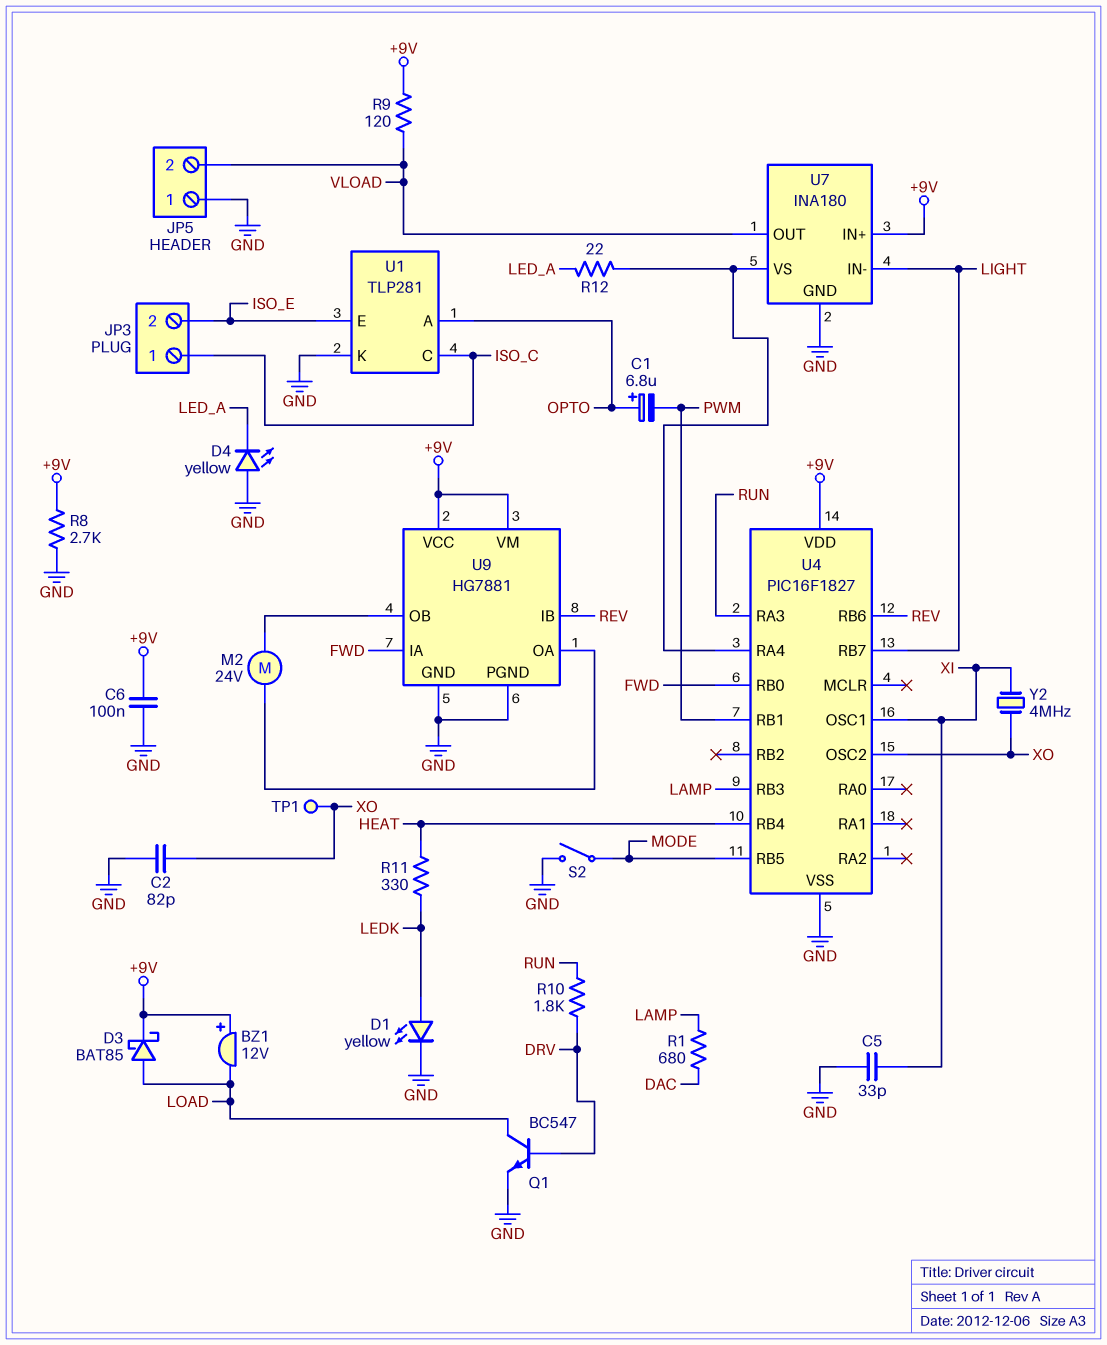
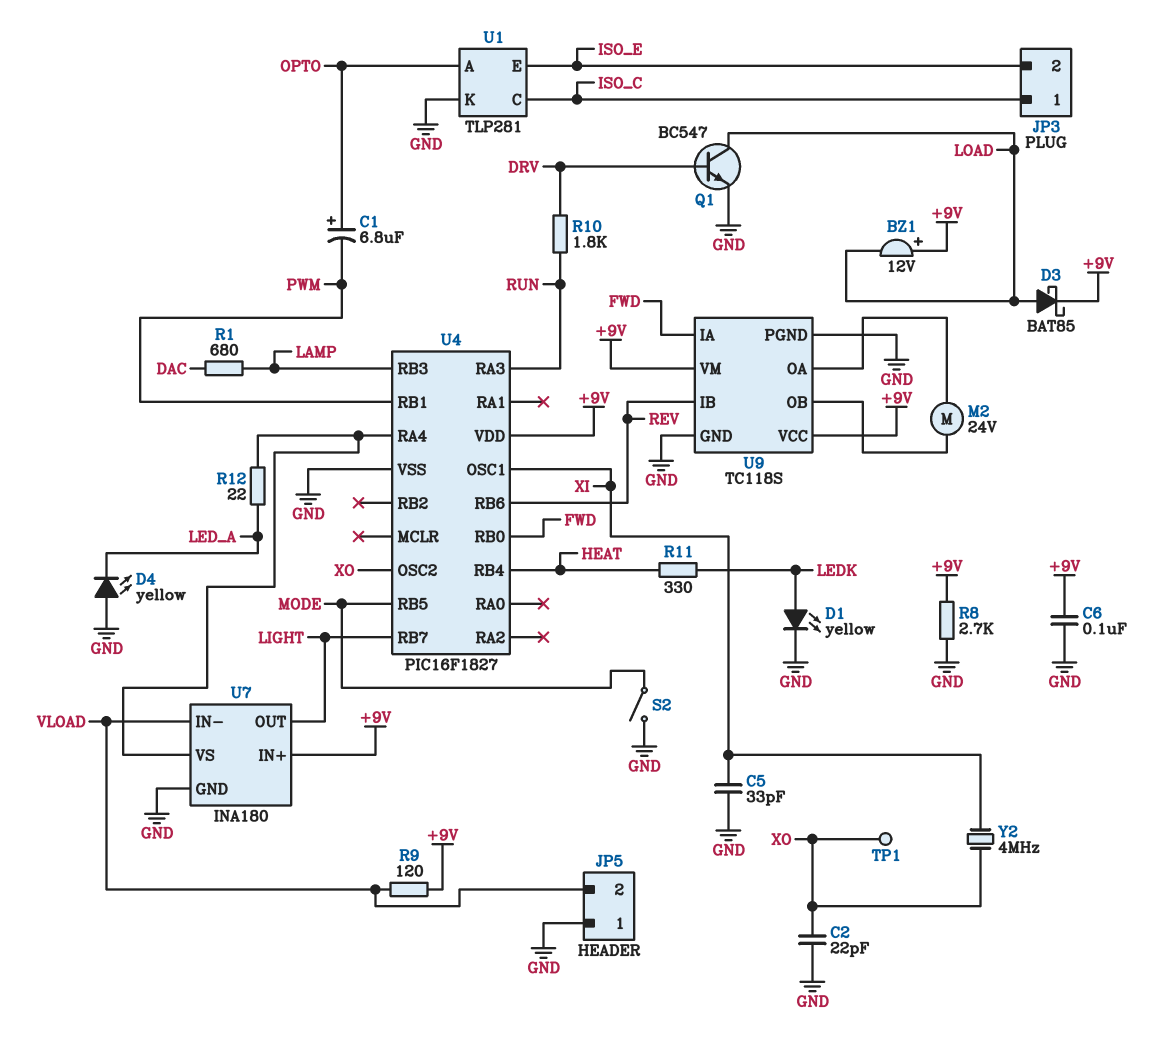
C2: 82pF (GND, XO) -> 22pF (GND, XO)
U7 pin IN-: LIGHT -> VLOAD
U7 pin OUT: VLOAD -> LIGHT
U9: HG7881 -> TC118S

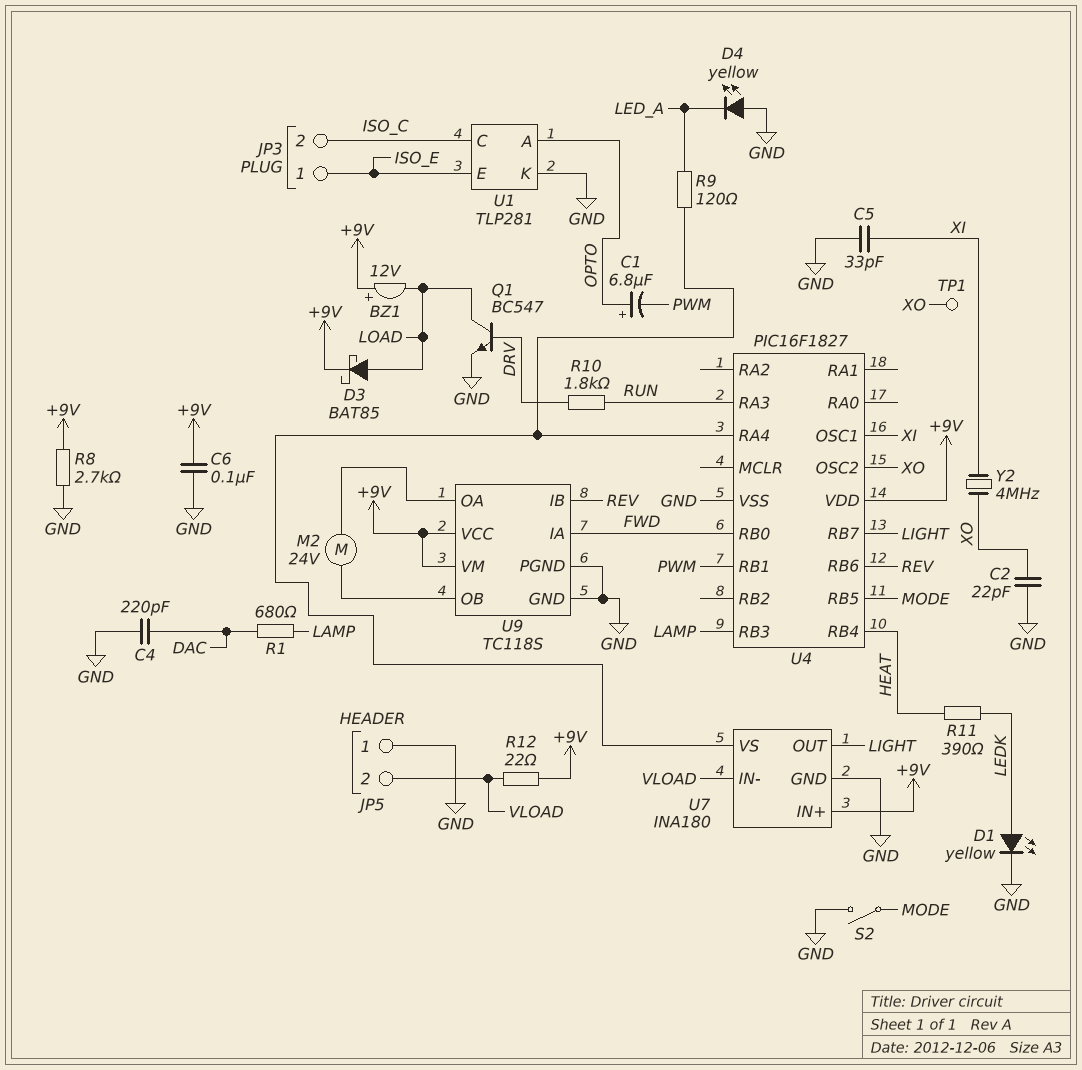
C4: none -> 220pF (DAC, GND)
JP3 pin 1: ISO_C -> ISO_E
JP3 pin 2: ISO_E -> ISO_C
R9: 120 (+9V, VLOAD) -> 120 (LED_A, U4/RA4)
R11: 330 (HEAT, LEDK) -> 390 (HEAT, LEDK)
R12: 22 (LED_A, U4/RA4) -> 22 (+9V, VLOAD)

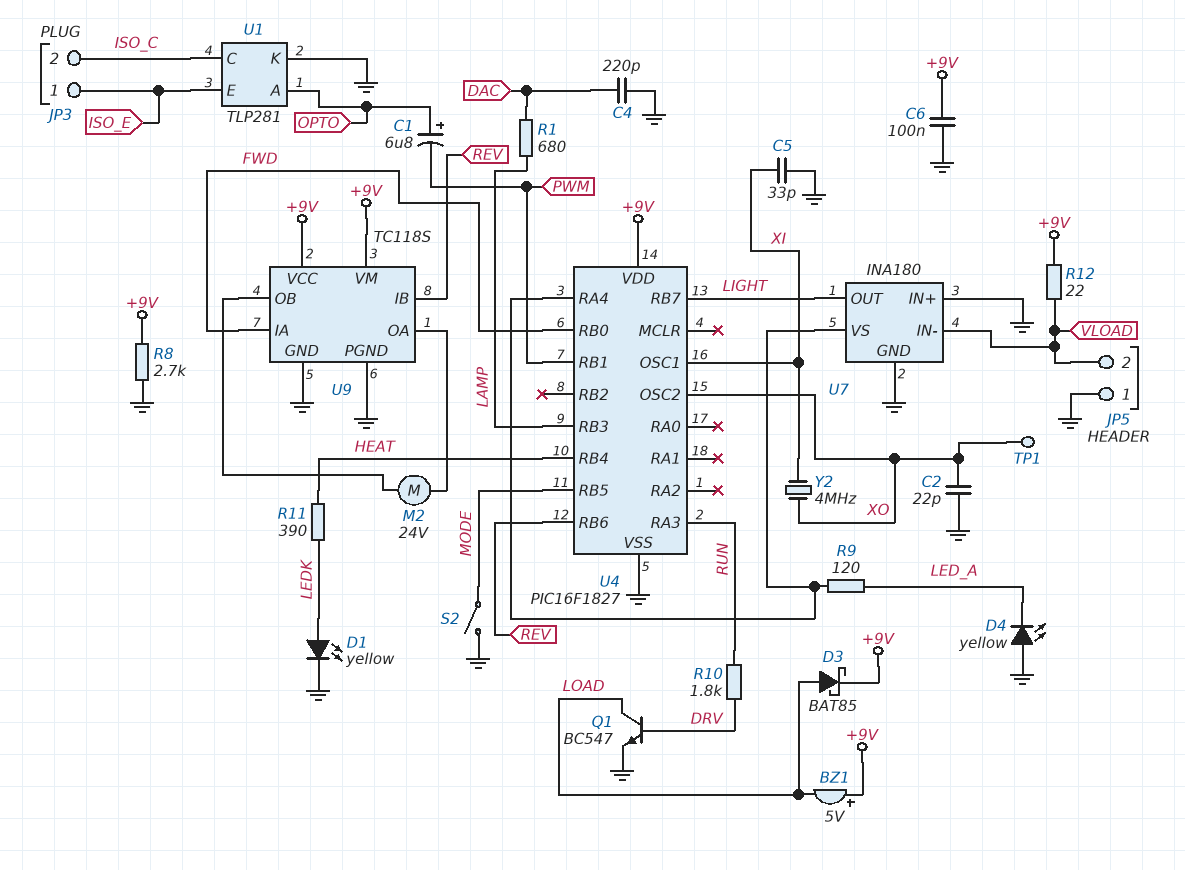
BZ1: buzzer 12V (plus +9V, minus LOAD) -> buzzer 5V (plus +9V, minus LOAD)
U7 pin IN+: +9V -> GND

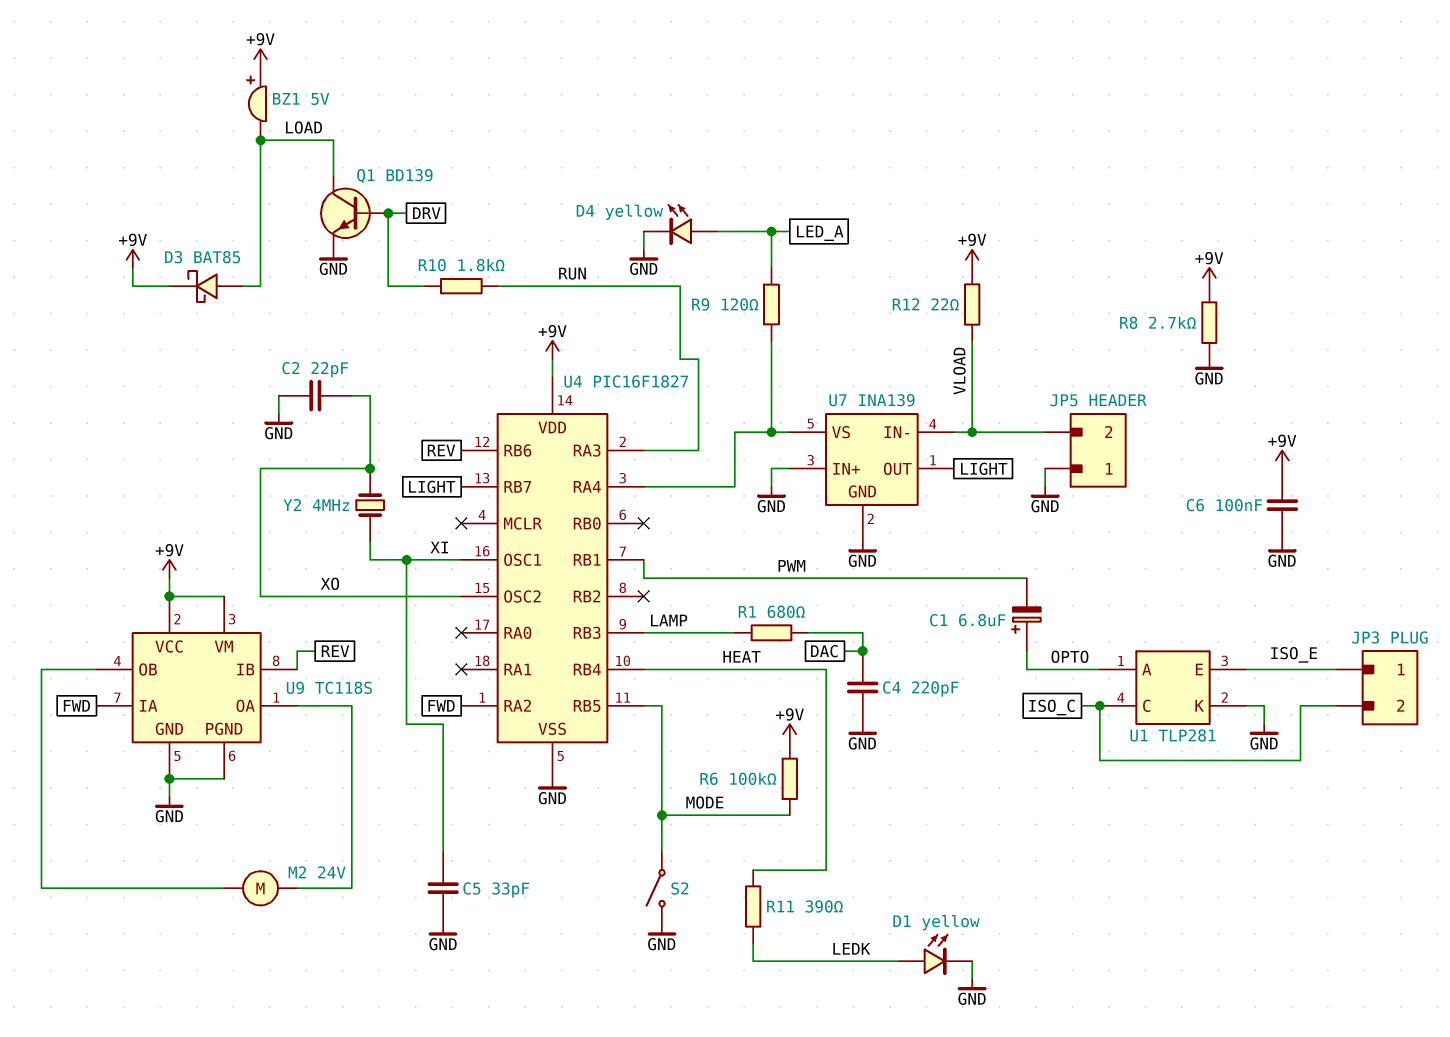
D4: LED yellow (A GND, K LED_A) -> LED yellow (A LED_A, K GND)
Q1: NPN BC547 (B DRV, C LOAD, E GND) -> NPN BD139 (B DRV, C LOAD, E GND)
R6: none -> 100k (+9V, MODE)
TP1: test point (XO) -> none
U4 pin RA2: none -> FWD
U4 pin RB0: FWD -> none
U7: INA180 -> INA139

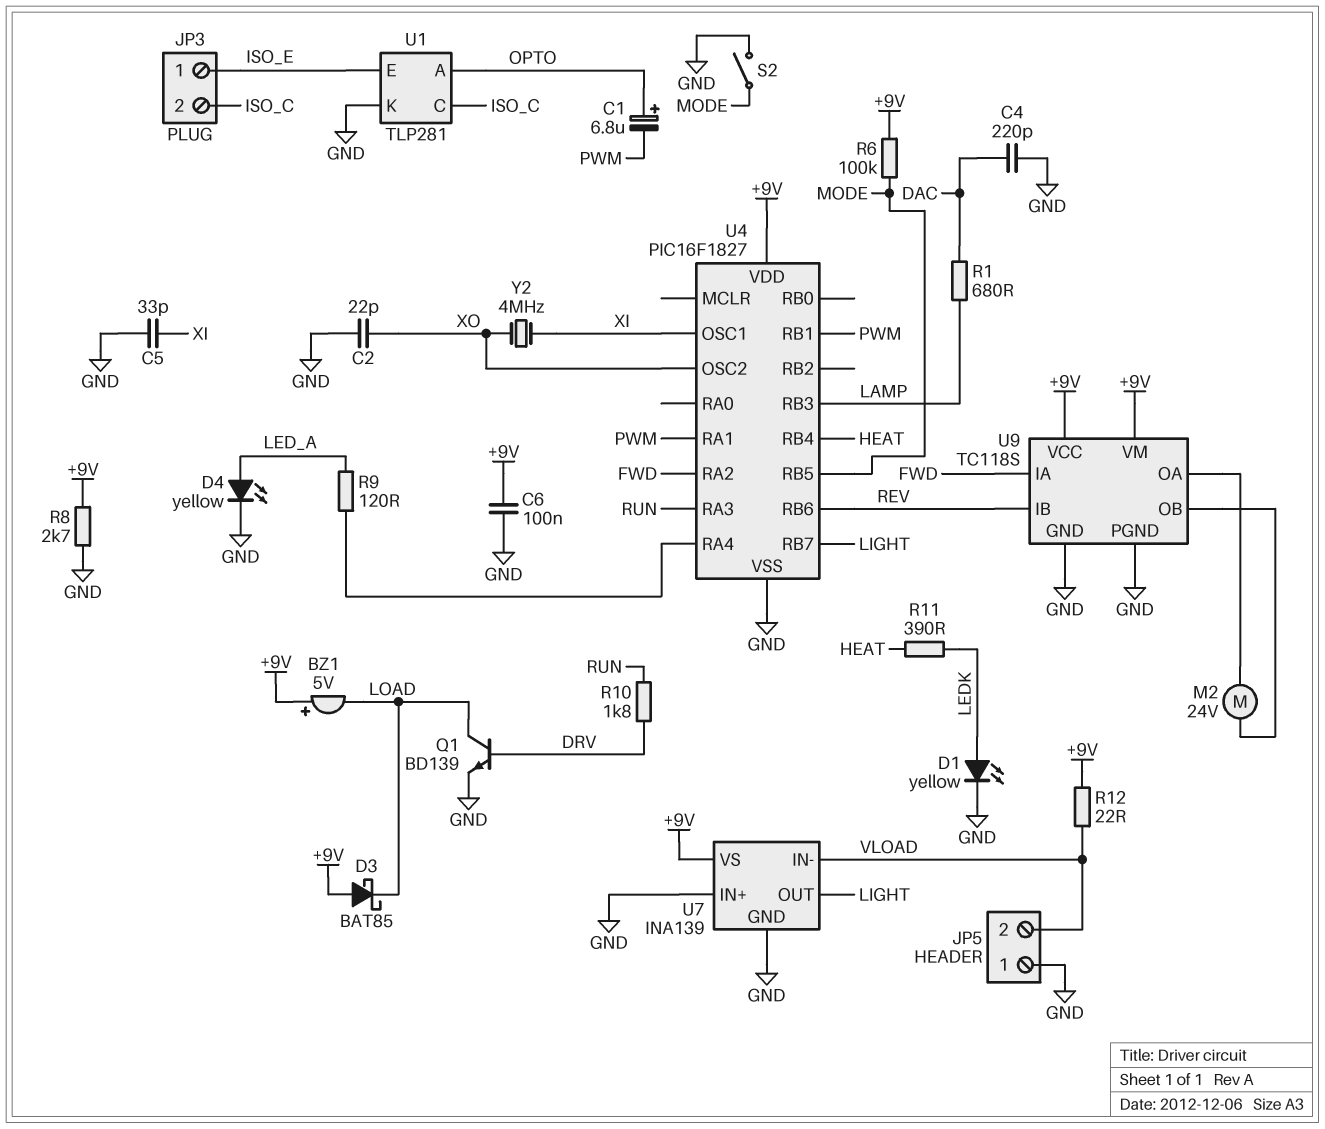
D3: schottky BAT85 (A LOAD, K +9V) -> schottky BAT85 (A +9V, K LOAD)
U4 pin RA1: none -> PWM
U7 pin VS: U4/RA4 -> +9V

